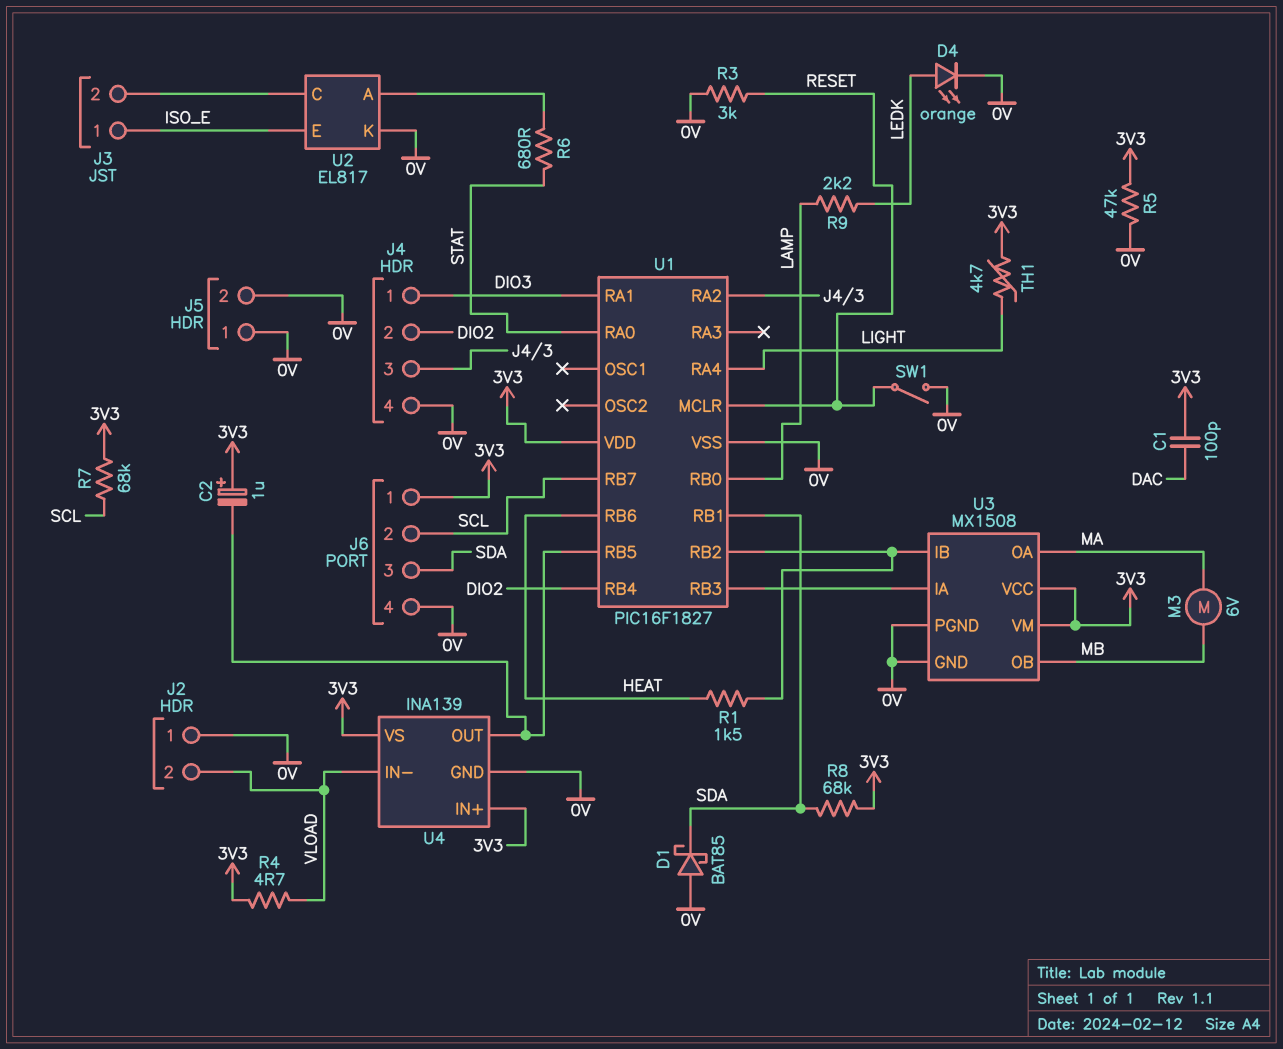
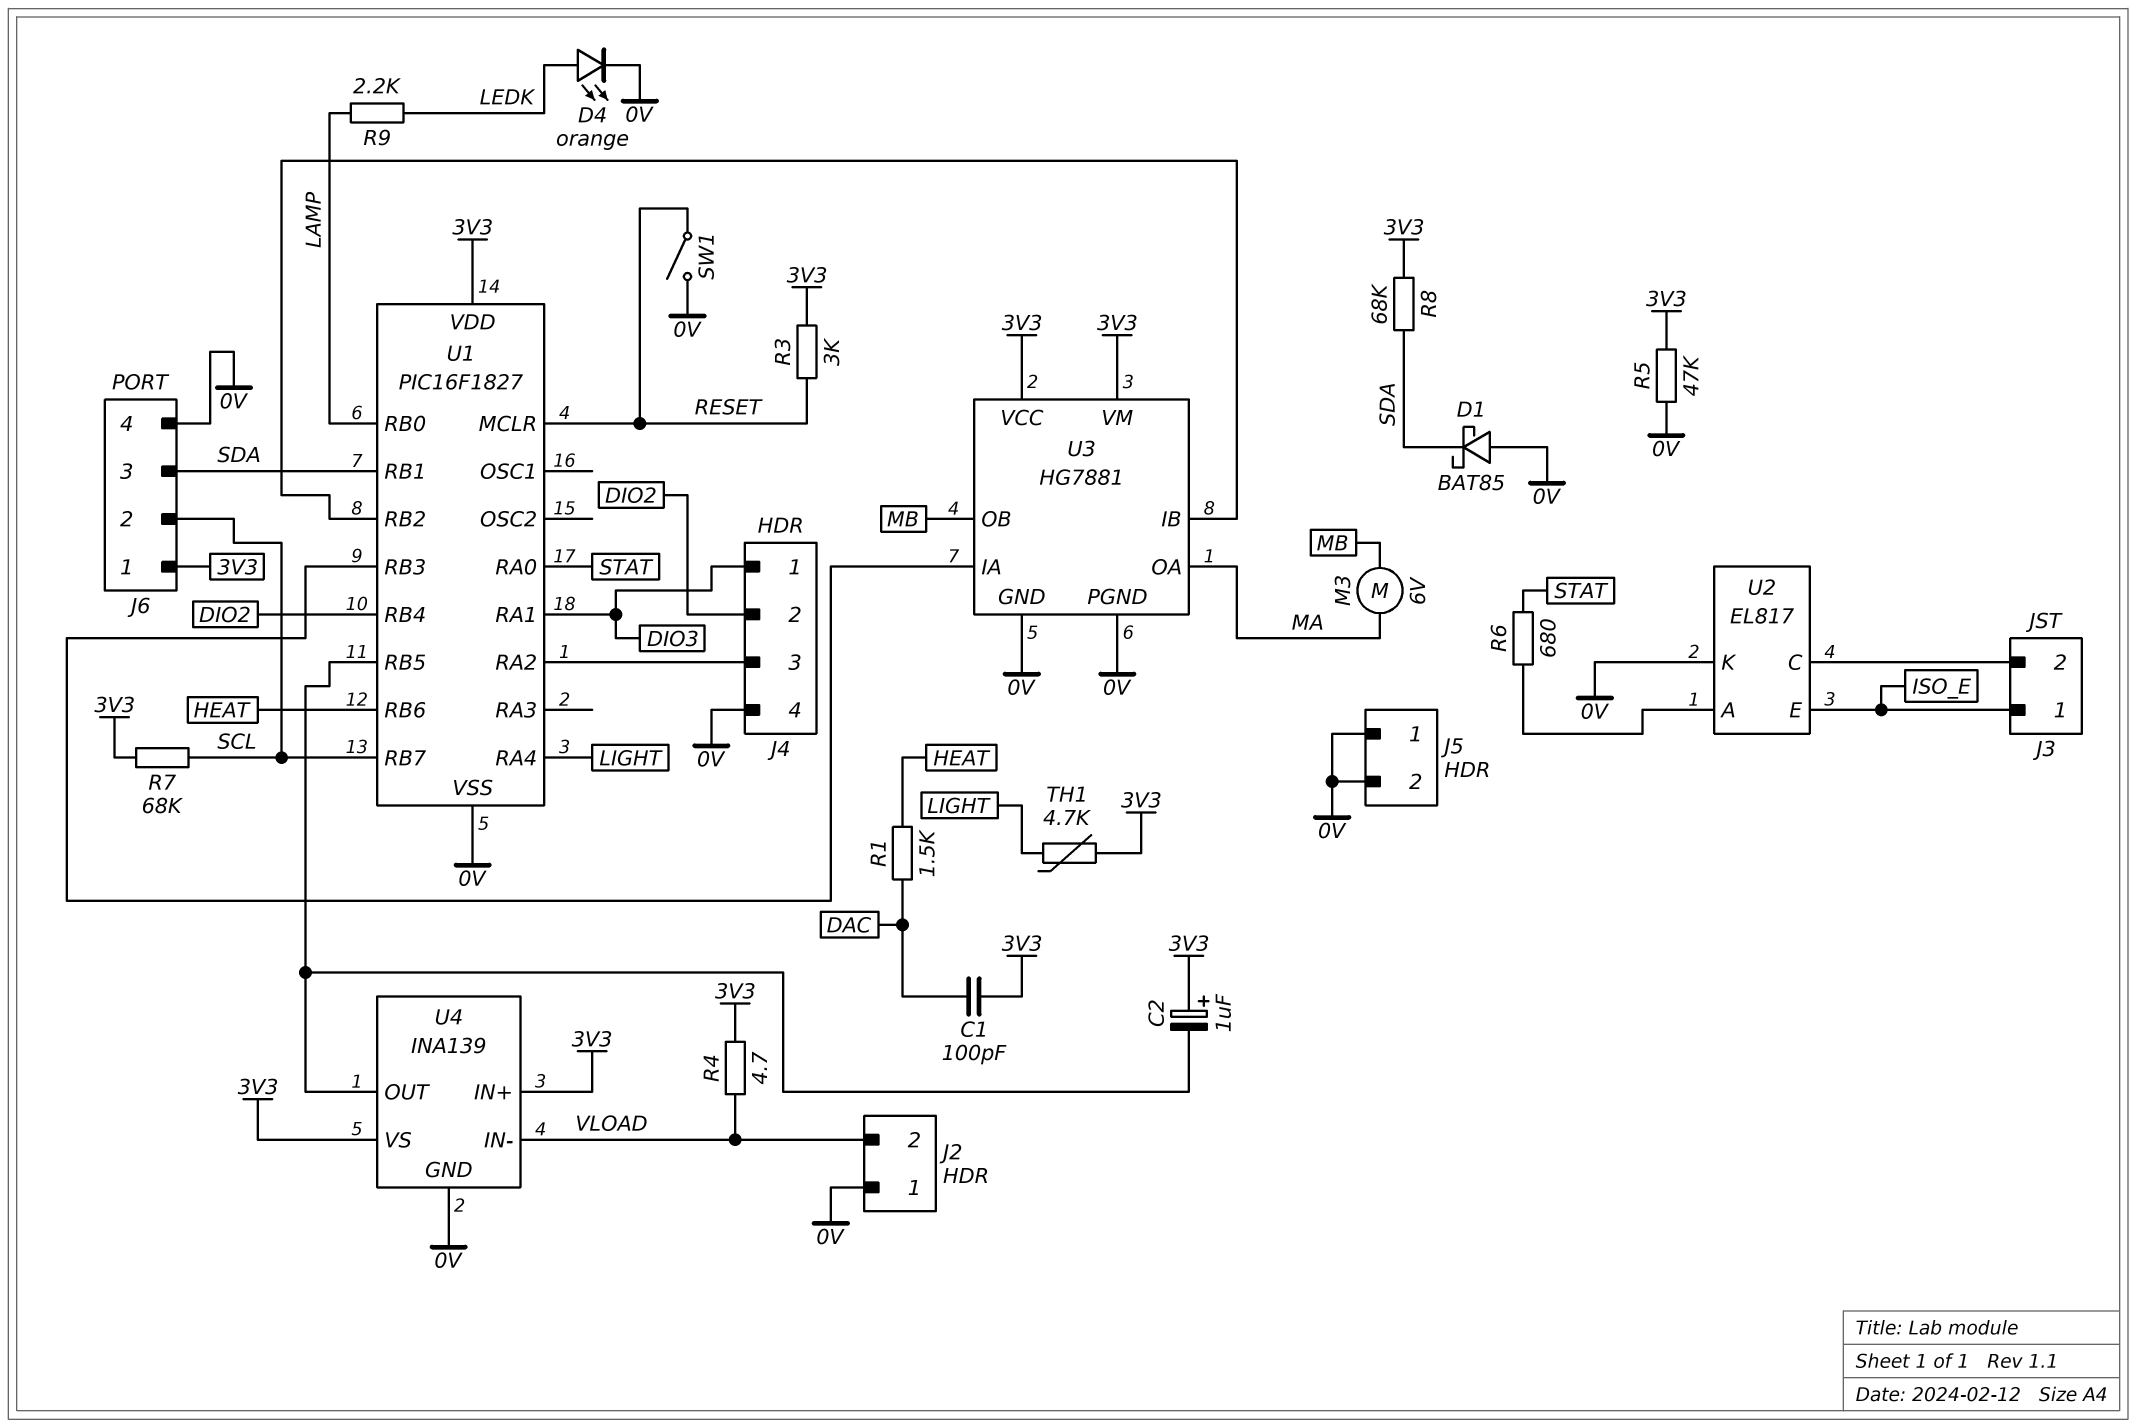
R1: 1.5k (HEAT, U1/RB2) -> 1.5k (DAC, HEAT)
R3: 3k (0V, RESET) -> 3k (3V3, RESET)
U3: MX1508 -> HG7881

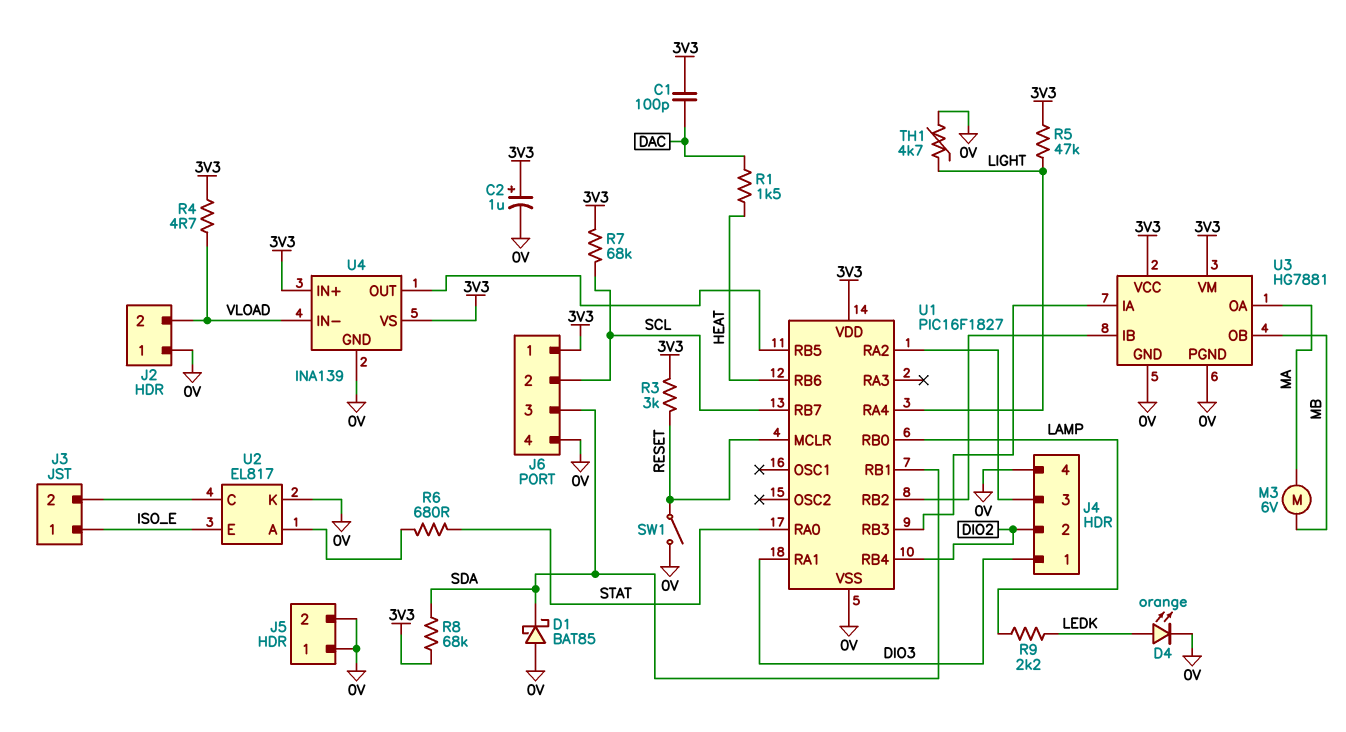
C2: 1uF (plus 3V3, minus U1/RB5) -> 1uF (plus 3V3, minus 0V)
R5: 47k (0V, 3V3) -> 47k (3V3, LIGHT)
TH1: 4.7k (3V3, LIGHT) -> 4.7k (0V, LIGHT)

